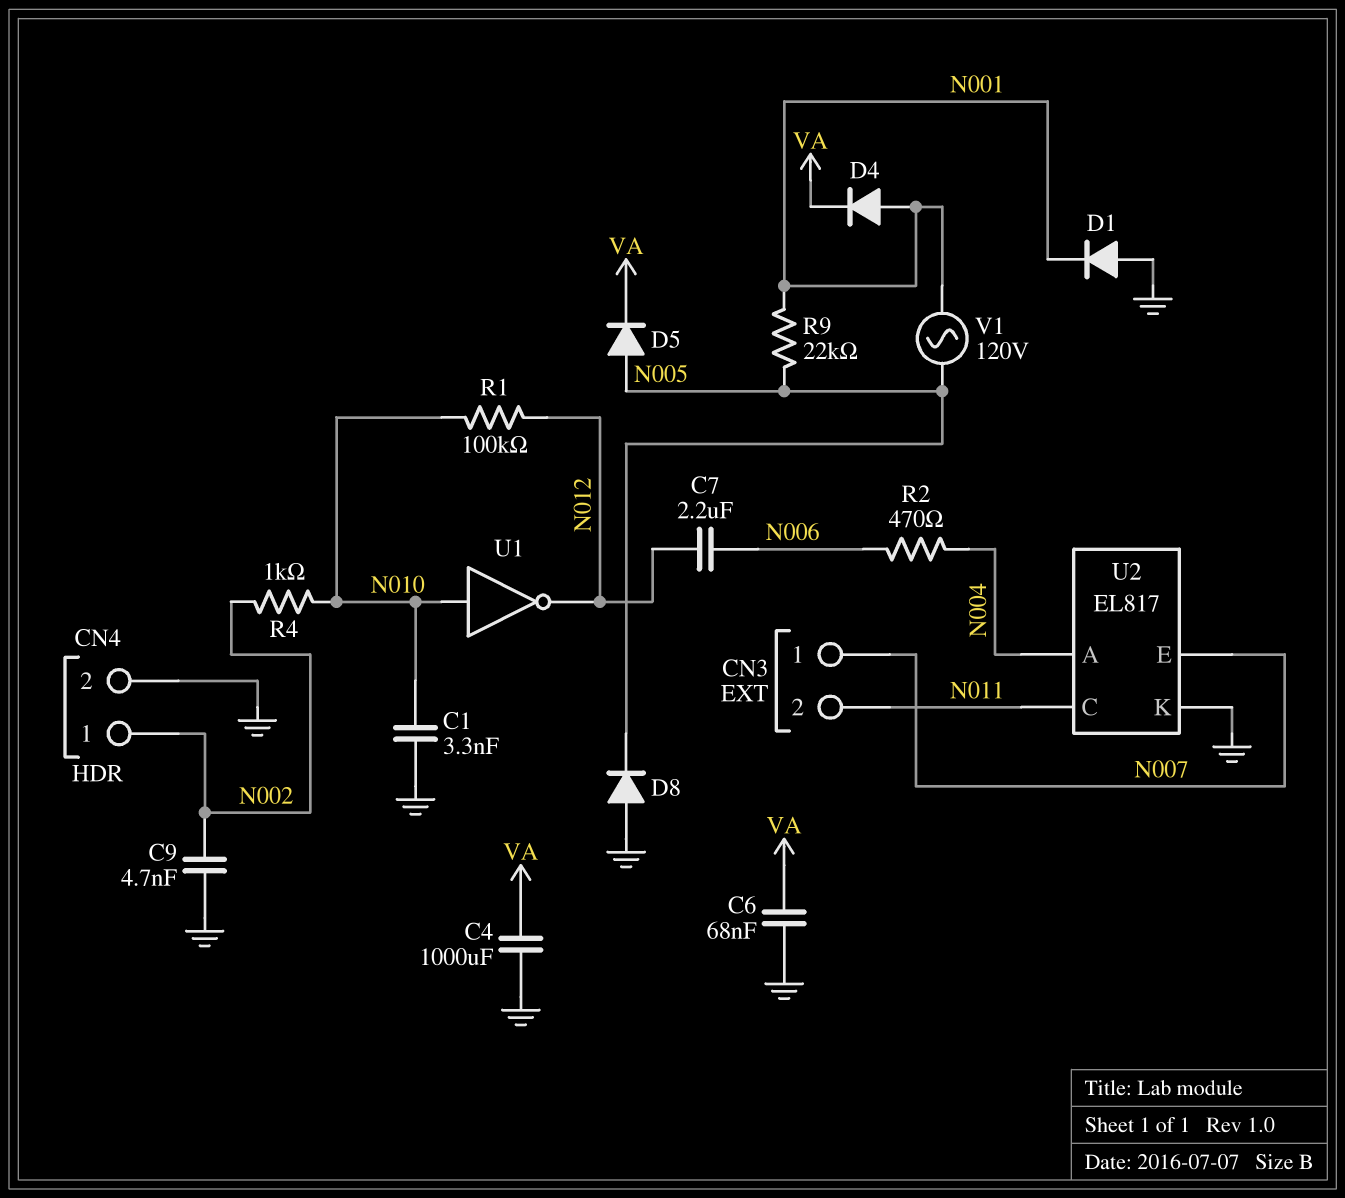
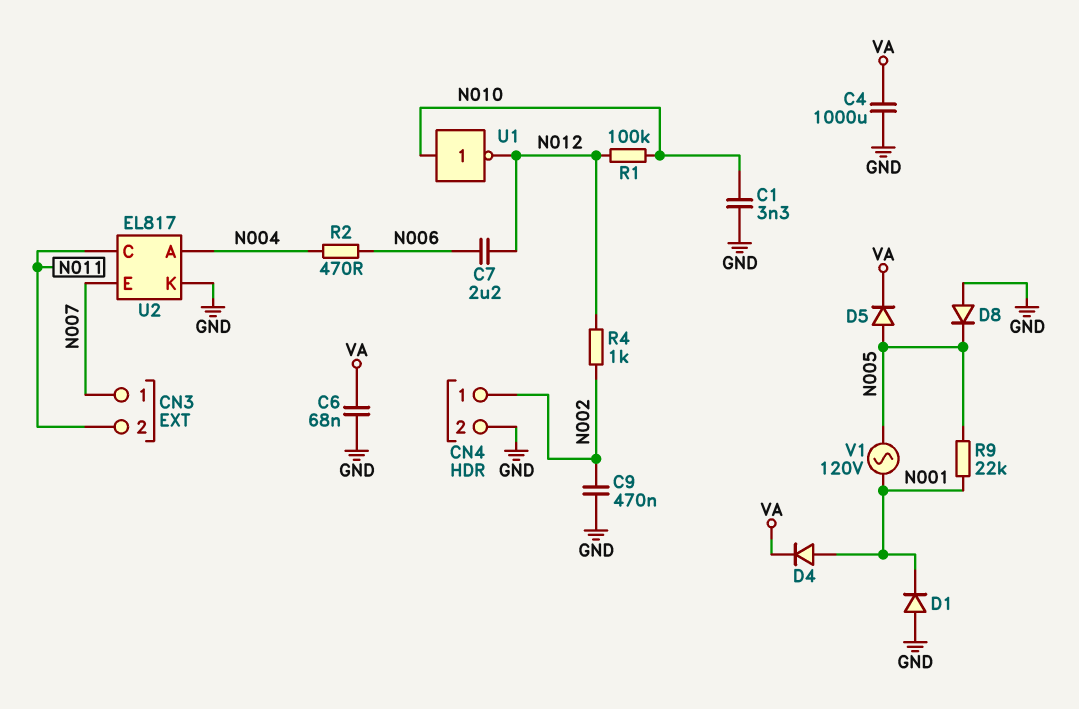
C9: 4.7nF (GND, N002) -> 470nF (GND, N002)
R4: 1k (N002, N010) -> 1k (N002, N012)

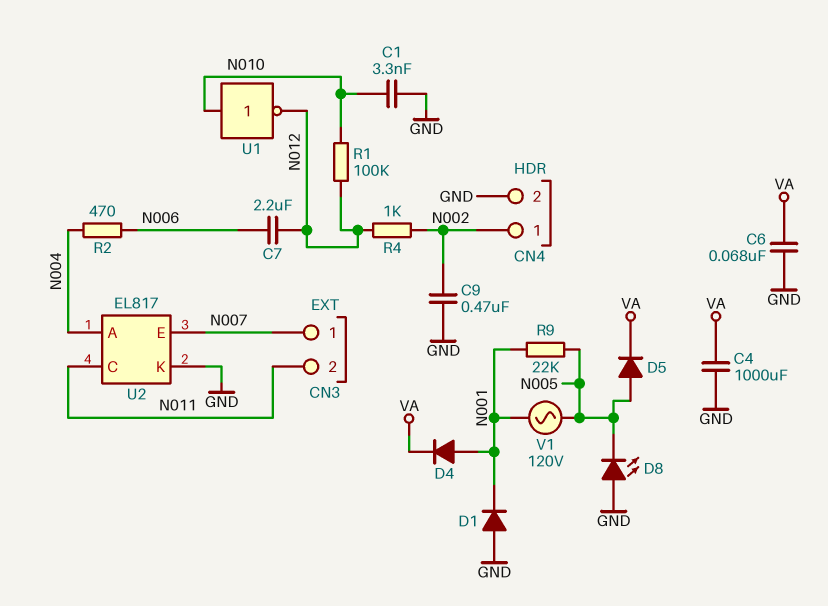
D8: diode (A GND, K N005) -> LED (A GND, K N005)

